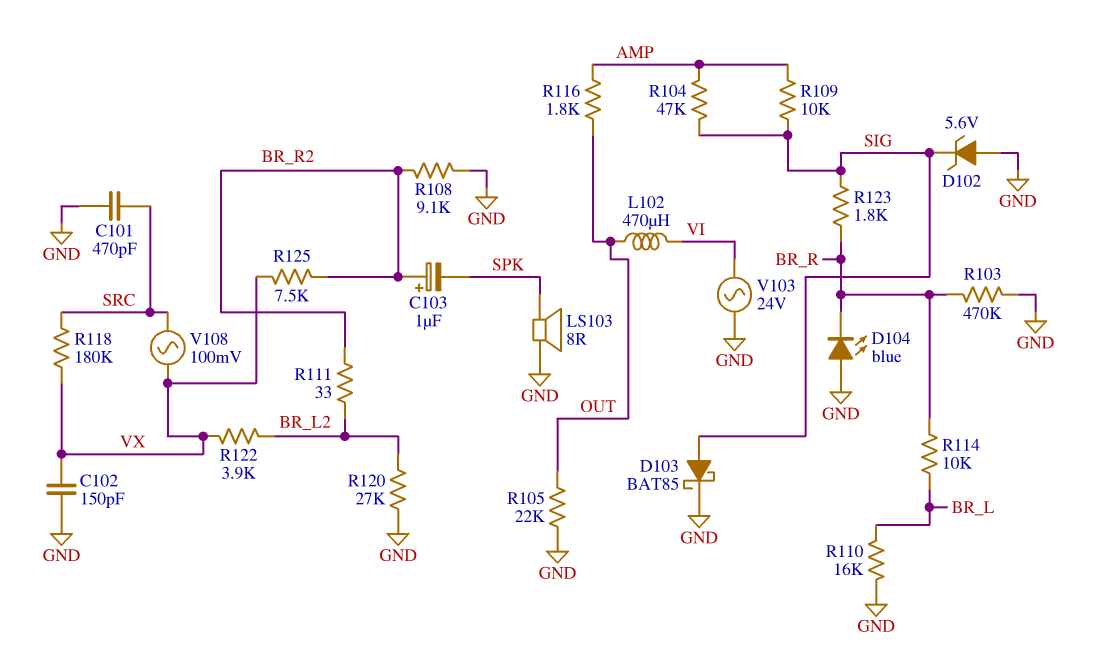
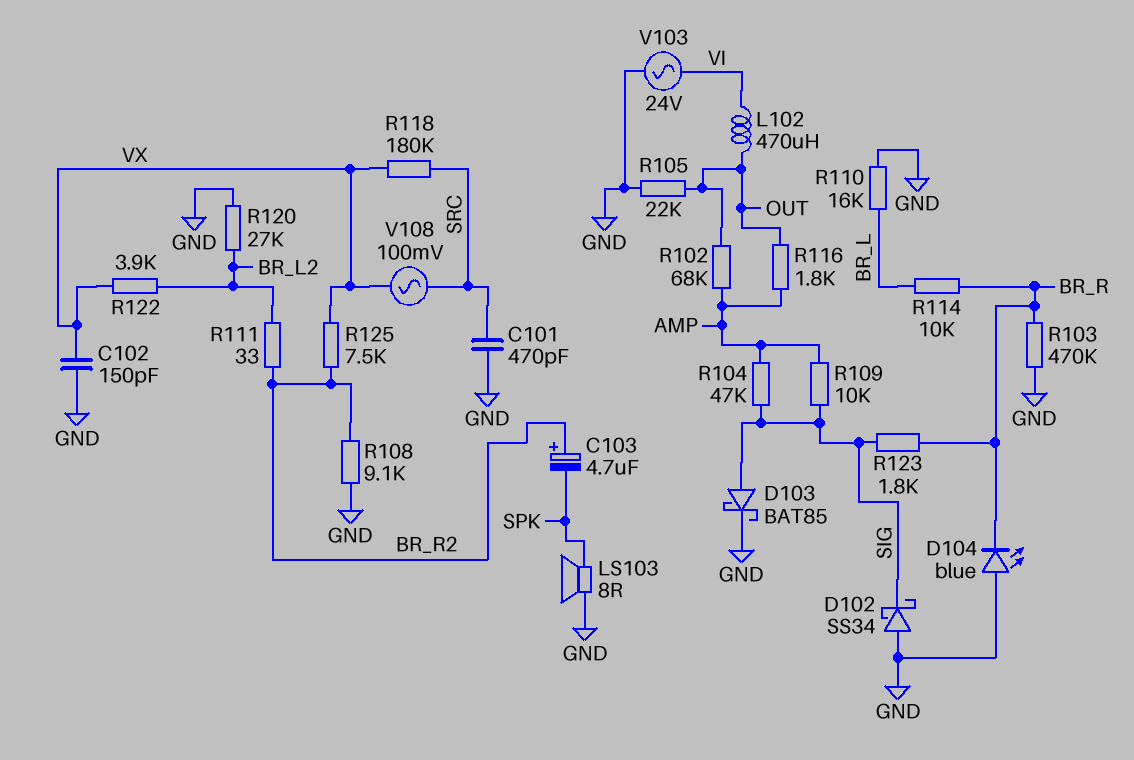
C103: 1uF (plus BR_R2, minus SPK) -> 4.7uF (plus BR_R2, minus SPK)
D102: zener 5.6V (A GND, K SIG) -> schottky SS34 (A GND, K SIG)
R102: none -> 68k (AMP, OUT)

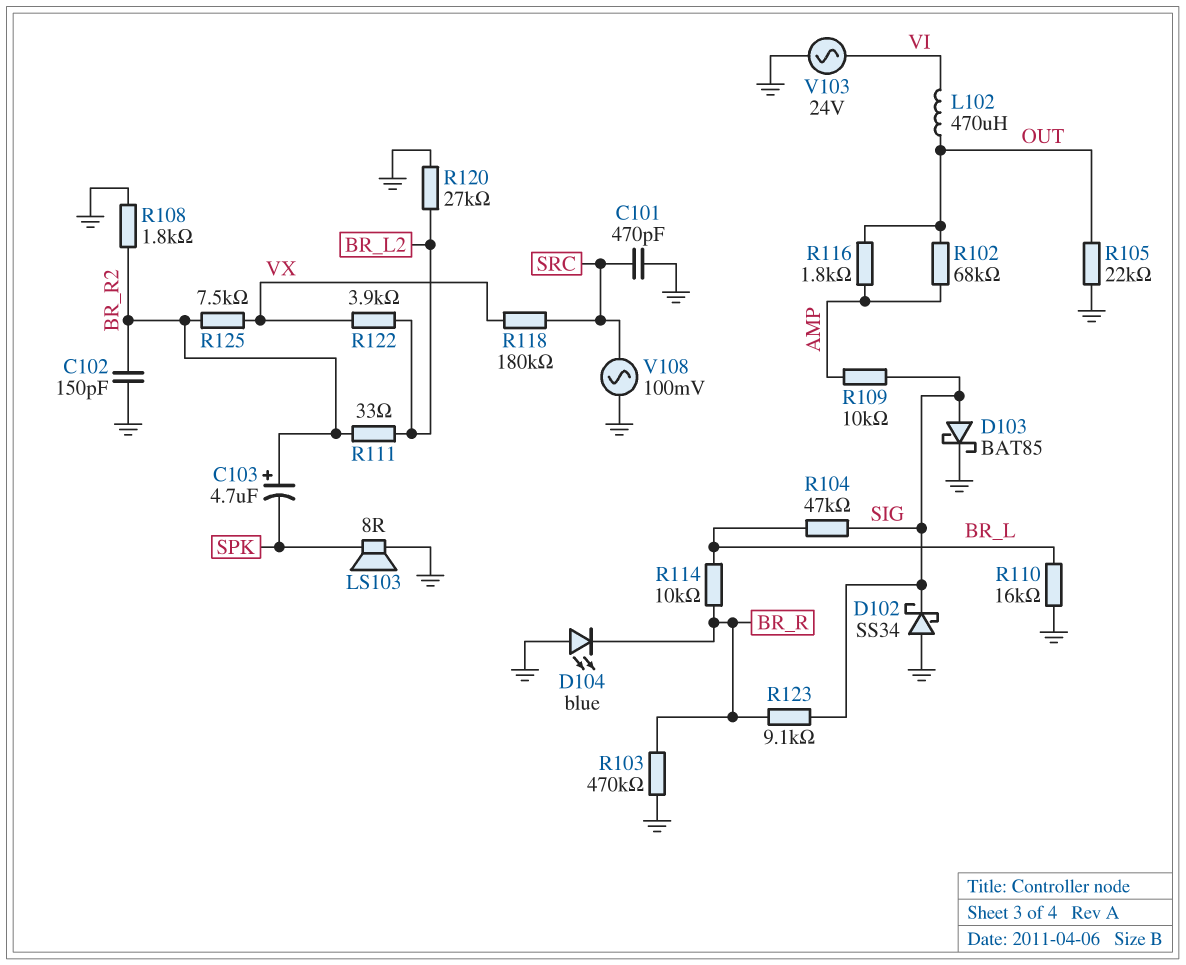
C102: 150pF (GND, VX) -> 150pF (BR_R2, GND)
R104: 47k (AMP, SIG) -> 47k (BR_L, SIG)
R108: 9.1k (BR_R2, GND) -> 1.8k (BR_R2, GND)
R123: 1.8k (BR_R, SIG) -> 9.1k (BR_R, SIG)
V108: AC 100mV (SRC, VX) -> AC 100mV (GND, SRC)

